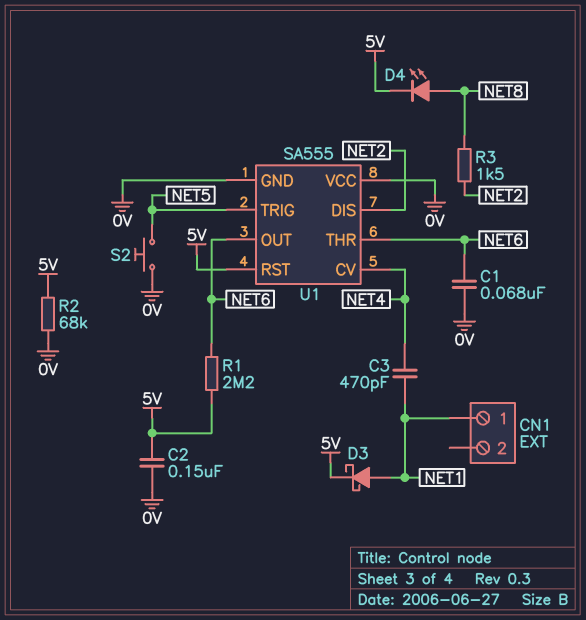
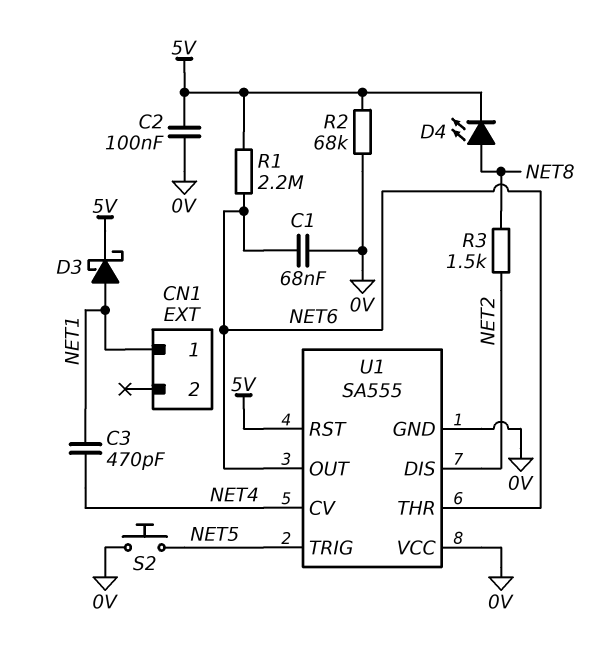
C2: 150nF (0V, 5V) -> 100nF (0V, 5V)

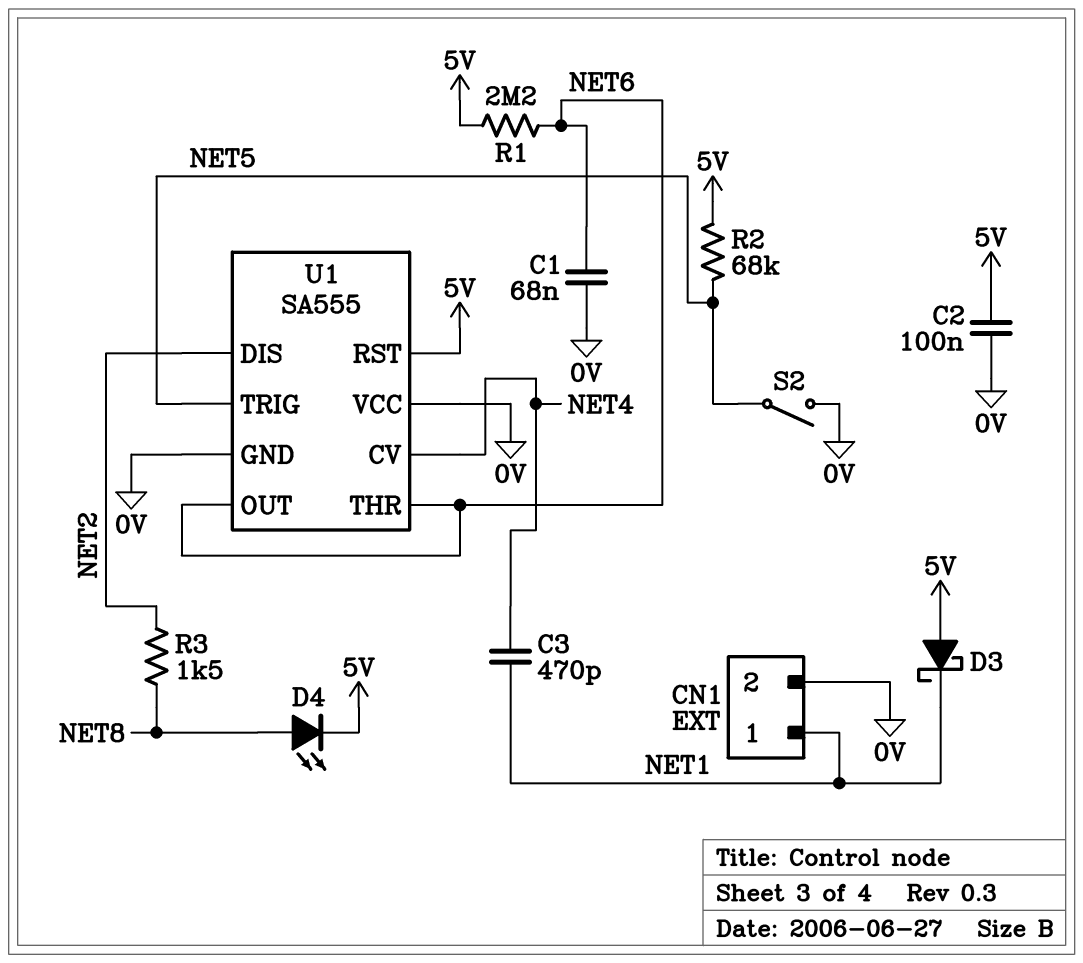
CN1 pin 2: none -> 0V
D3: schottky (A NET1, K 5V) -> schottky (A 5V, K NET1)
R2: 68k (0V, 5V) -> 68k (5V, NET5)
S2: button (0V, NET5) -> switch (0V, NET5)

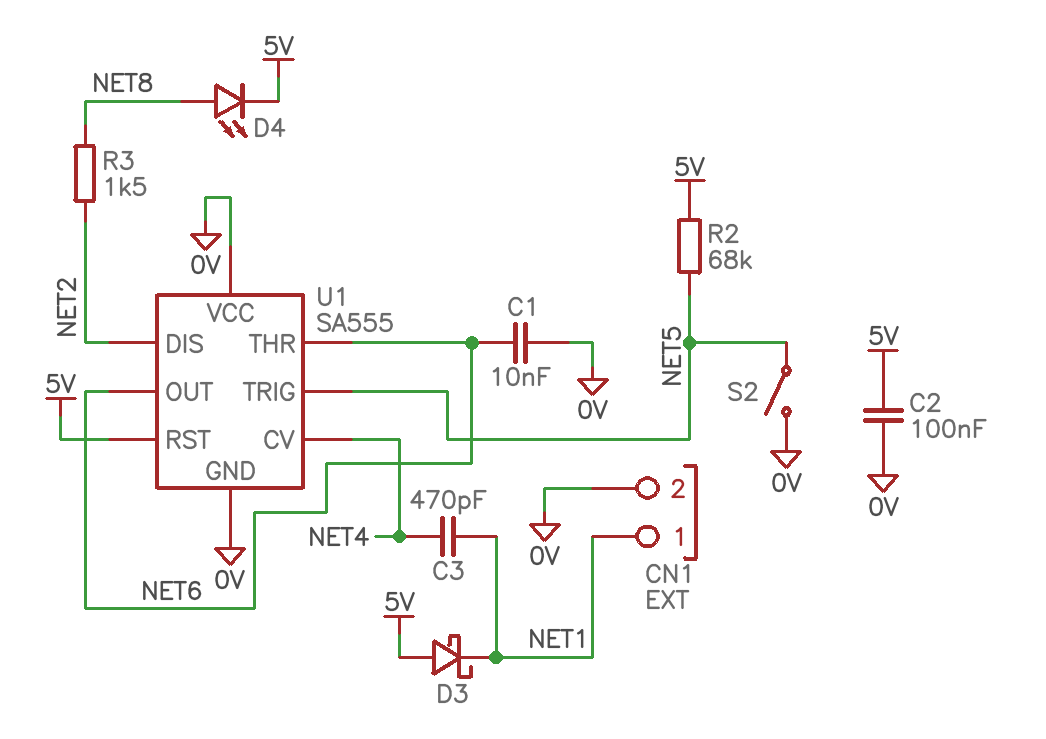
C1: 68nF (0V, NET6) -> 10nF (0V, NET6)
R1: 2.2M (5V, NET6) -> none

